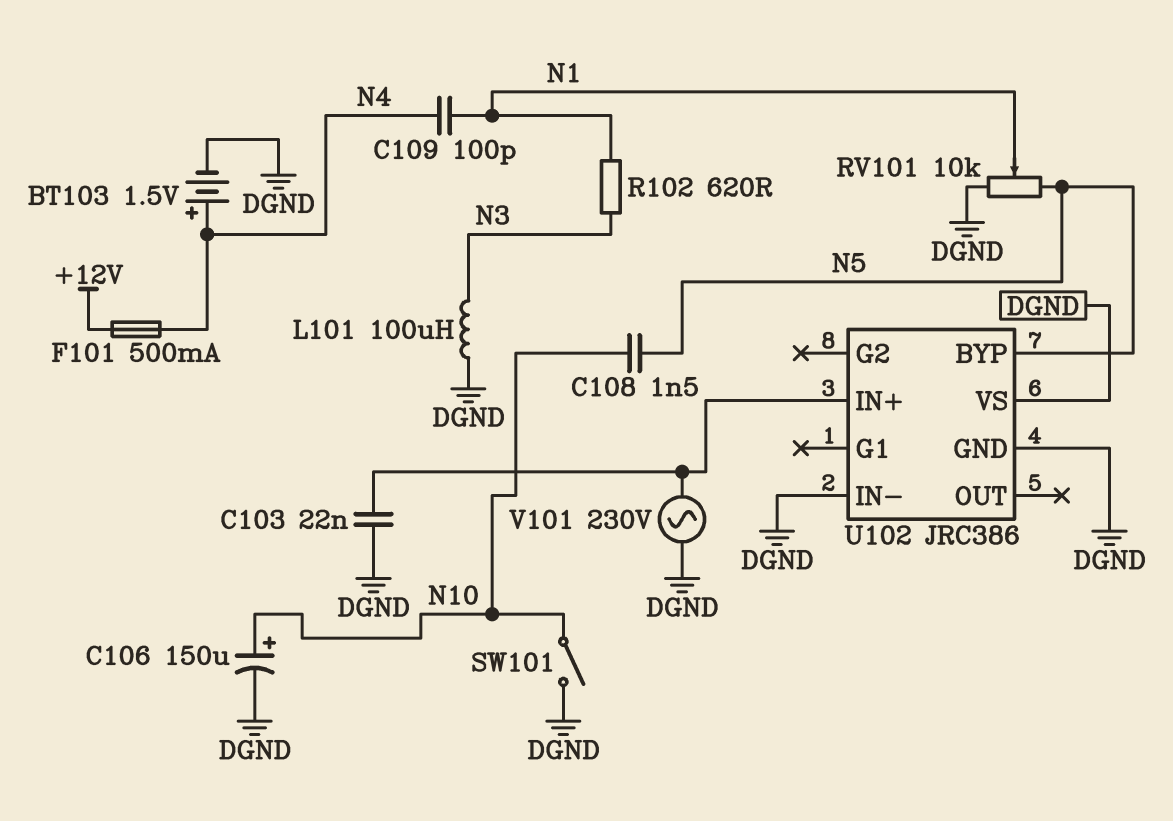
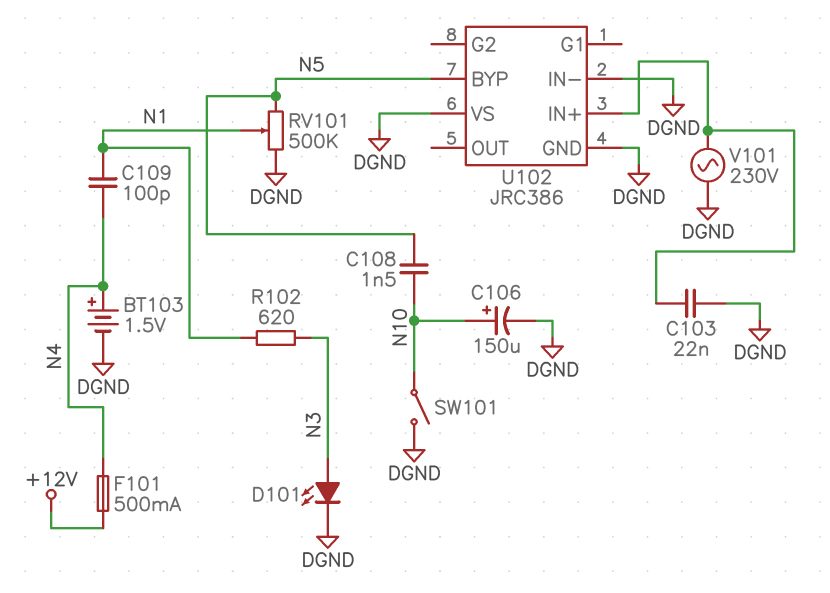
D101: none -> LED (A N3, K DGND)
L101: 100uH (DGND, N3) -> none
RV101: 10k (DGND, N5, wiper N1) -> 500k (DGND, N5, wiper N1)

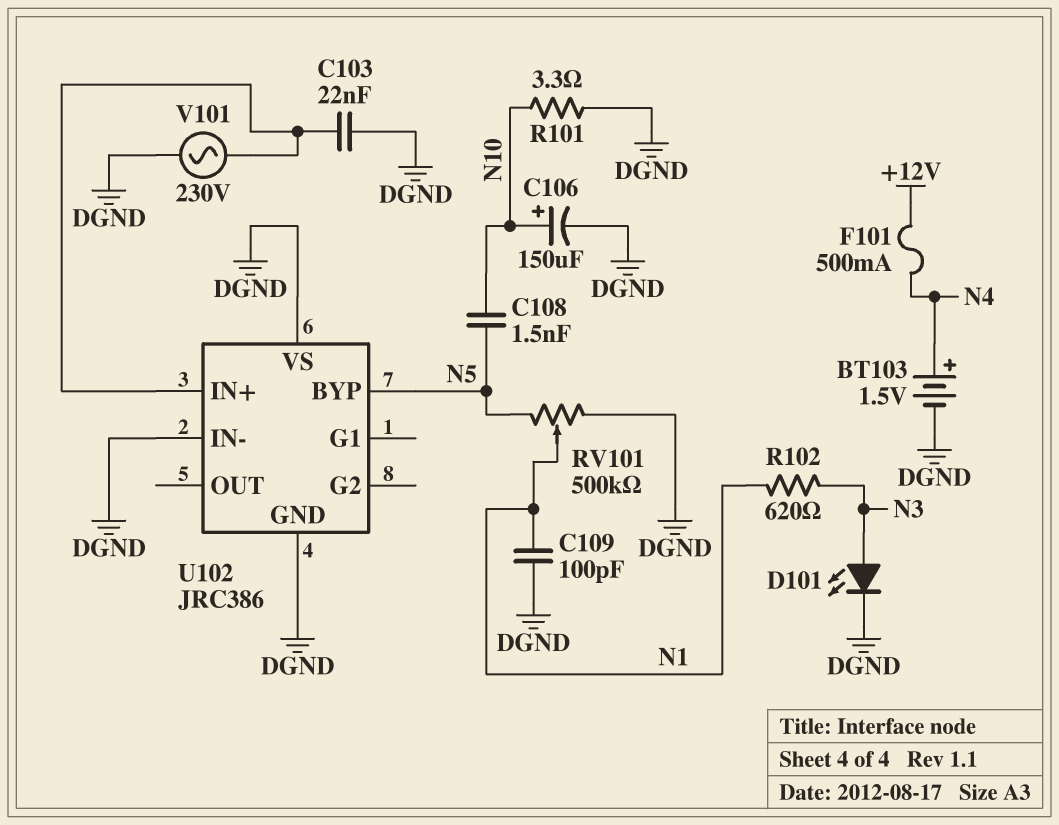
C109: 100pF (N1, N4) -> 100pF (DGND, N1)
R101: none -> 3.3 (DGND, N10)
SW101: switch (DGND, N10) -> none

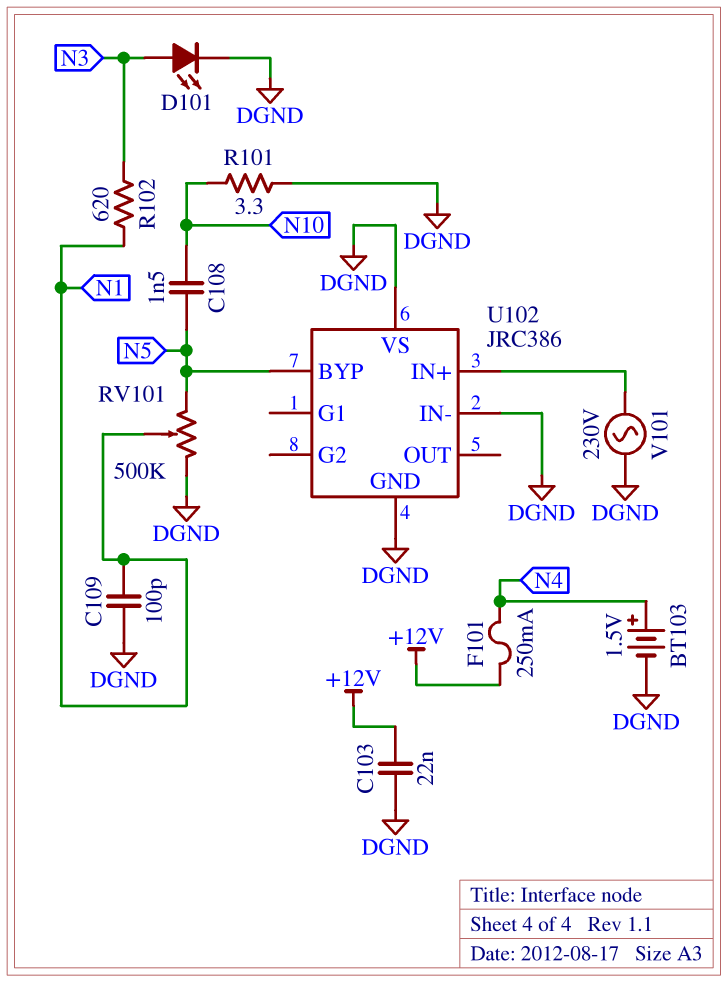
C103: 22nF (DGND, U102/IN+) -> 22nF (+12V, DGND)
C106: 150uF (plus N10, minus DGND) -> none
F101: 500mA (+12V, N4) -> 250mA (+12V, N4)

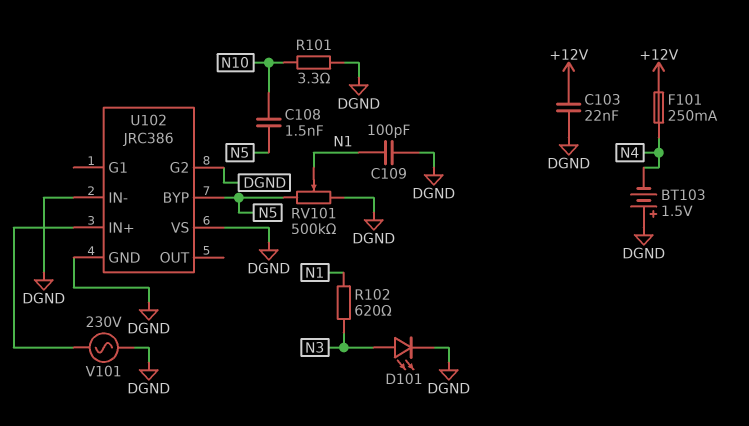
BT103: 1.5V (plus N4, minus DGND) -> 1.5V (plus DGND, minus N4)
U102 pin G2: none -> DGND

